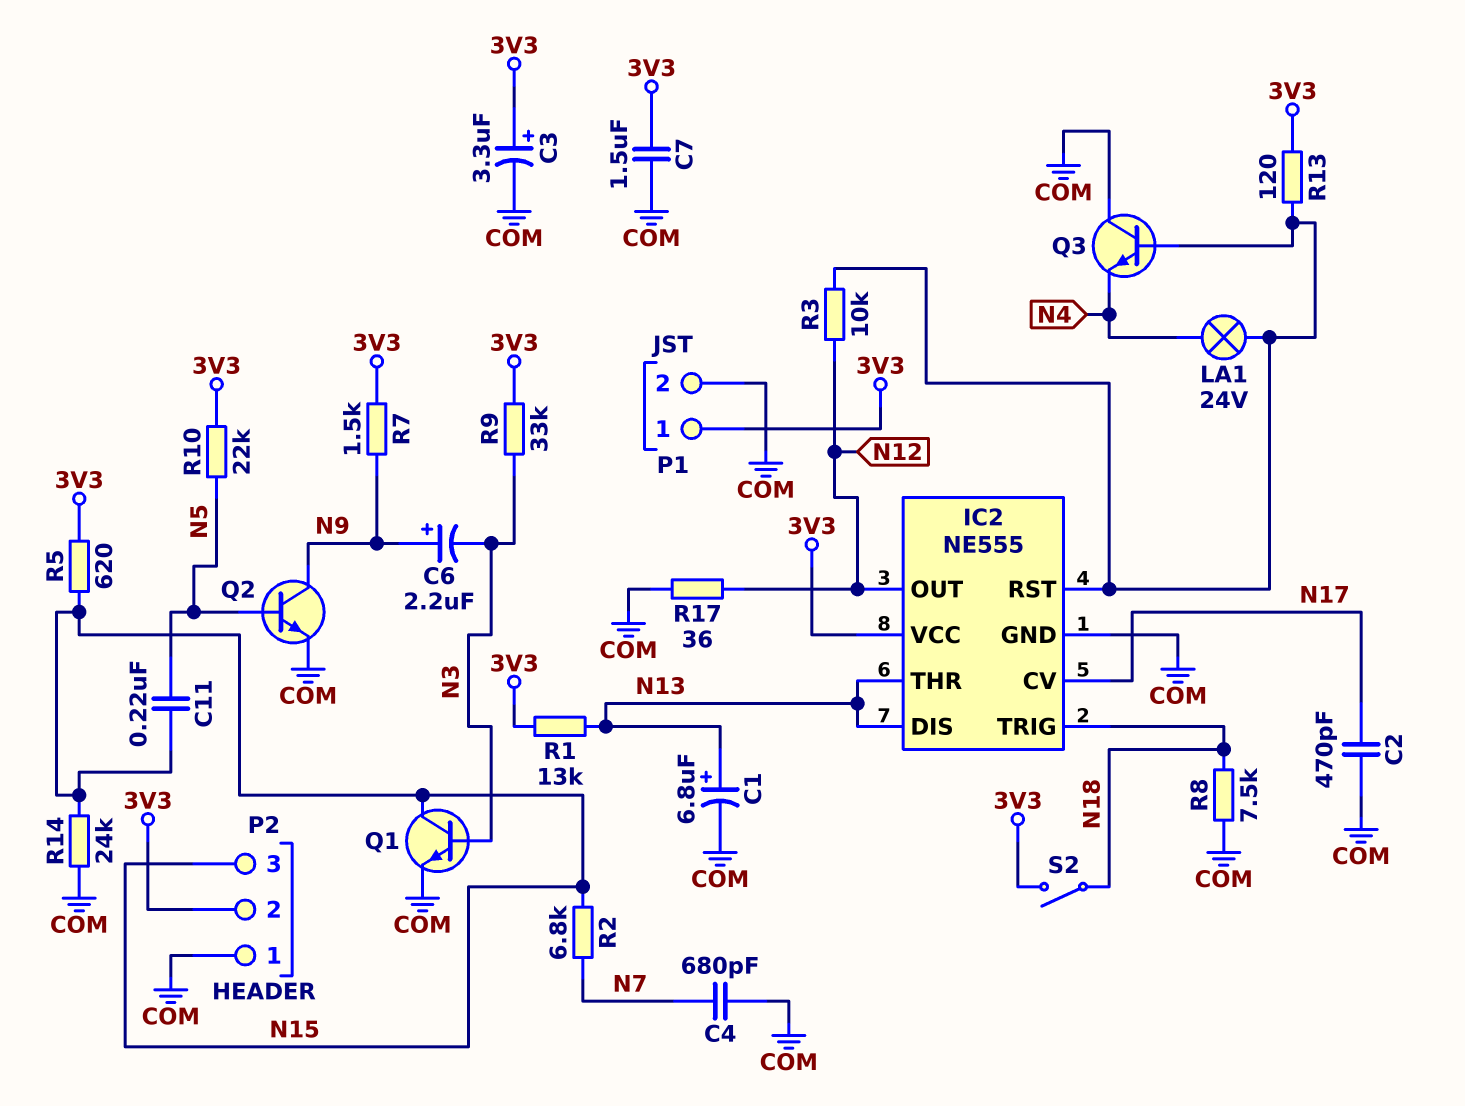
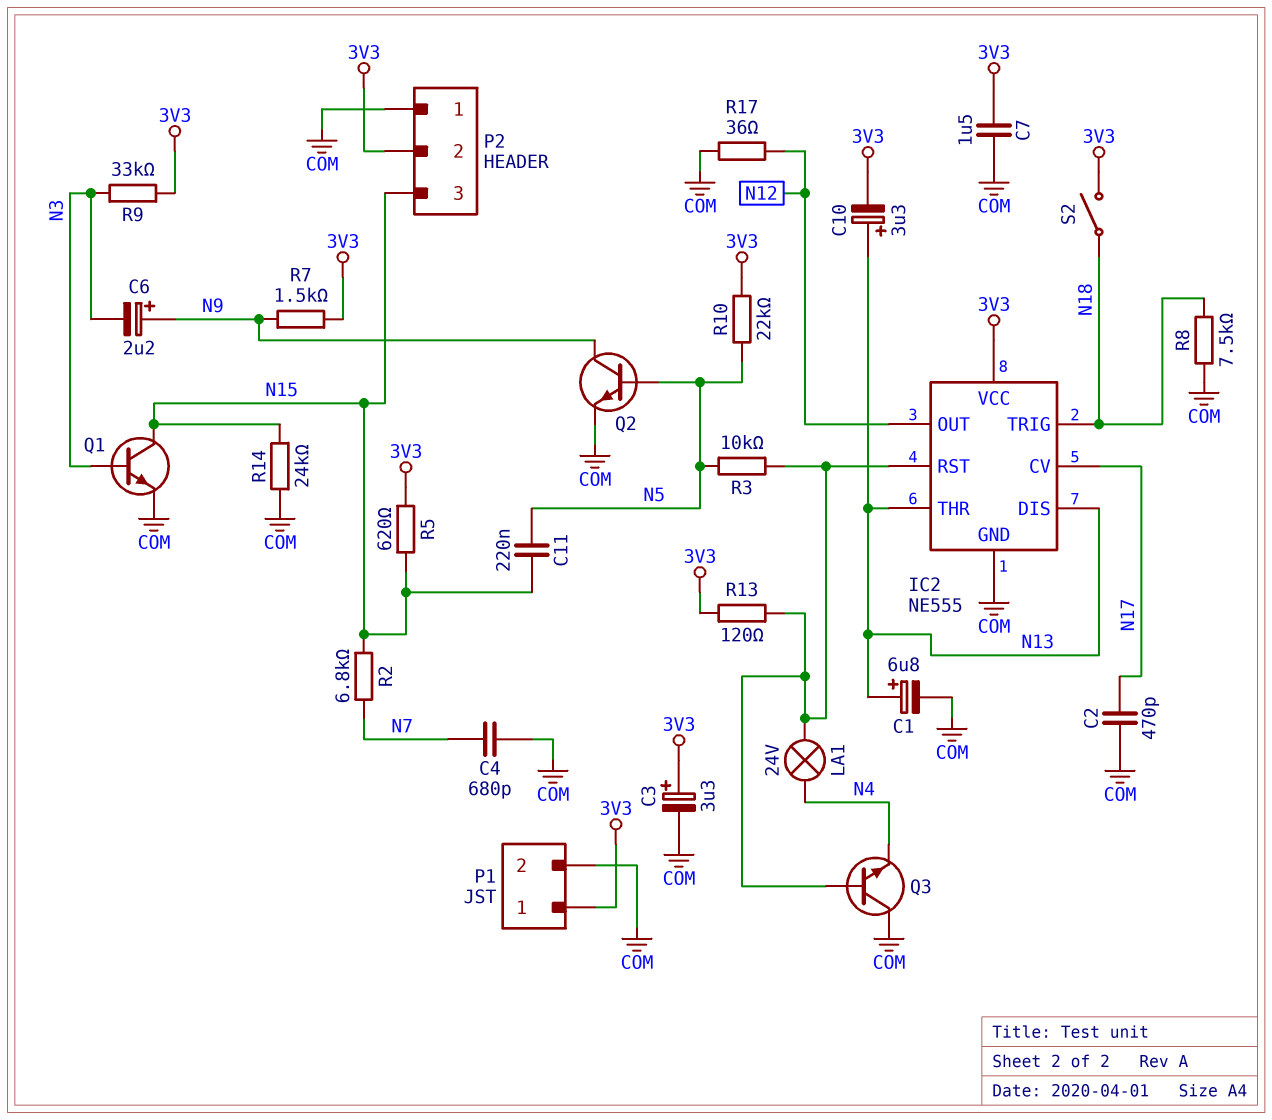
C10: none -> 3.3uF (plus N13, minus 3V3)
R1: 13k (3V3, N13) -> none
R3: 10k (IC2/RST, N12) -> 10k (IC2/RST, N5)

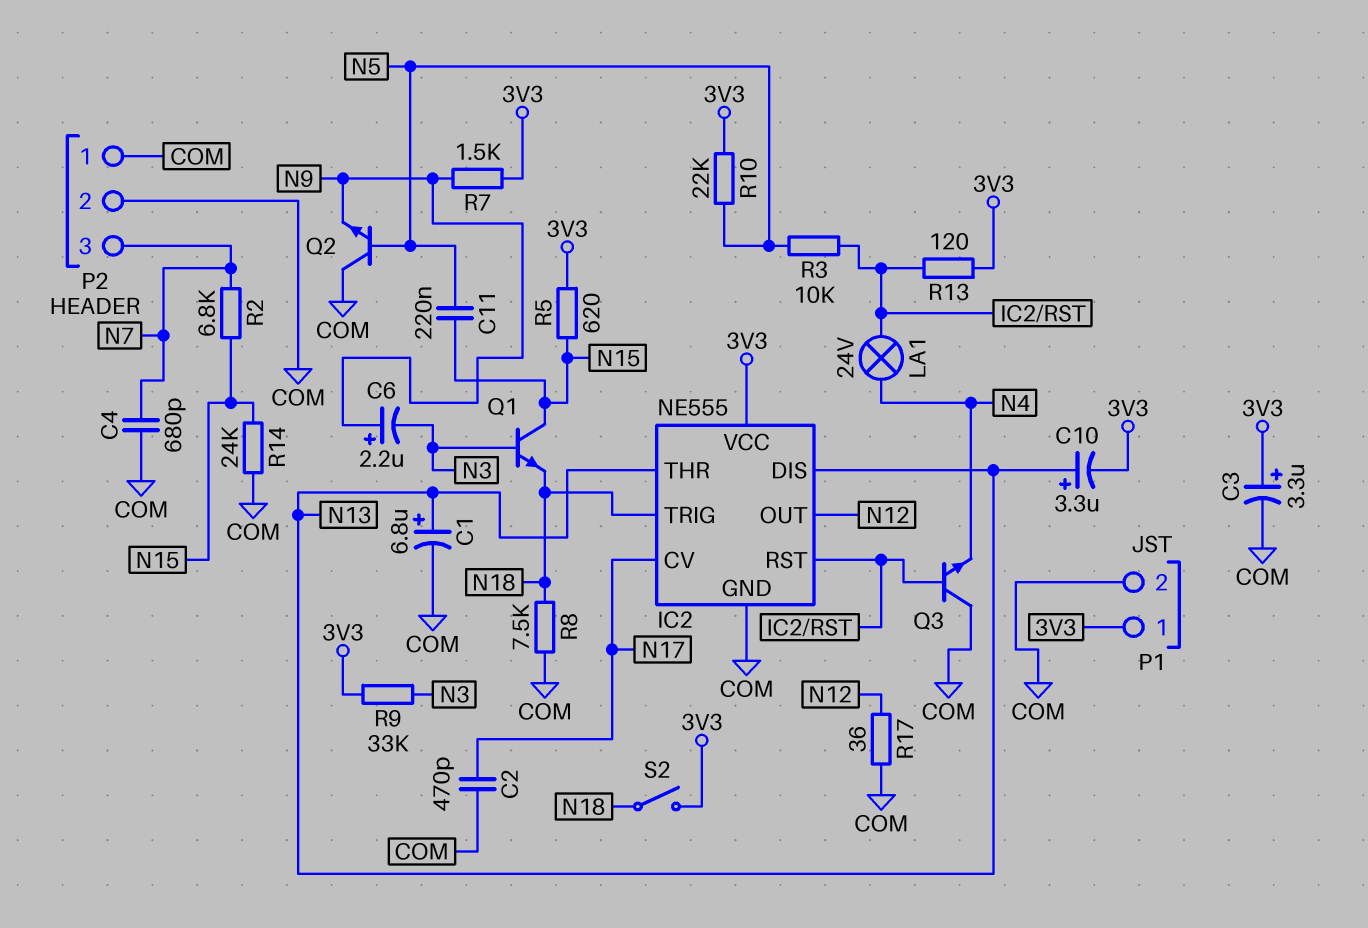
C7: 1.5uF (3V3, COM) -> none
P2 pin 2: 3V3 -> COM
P2 pin 3: N15 -> N7
Q1: NPN (B N3, C N15, E COM) -> NPN (B N3, C N15, E N18)
Q2: NPN (B N5, C N9, E COM) -> NPN (B N5, C COM, E N9)

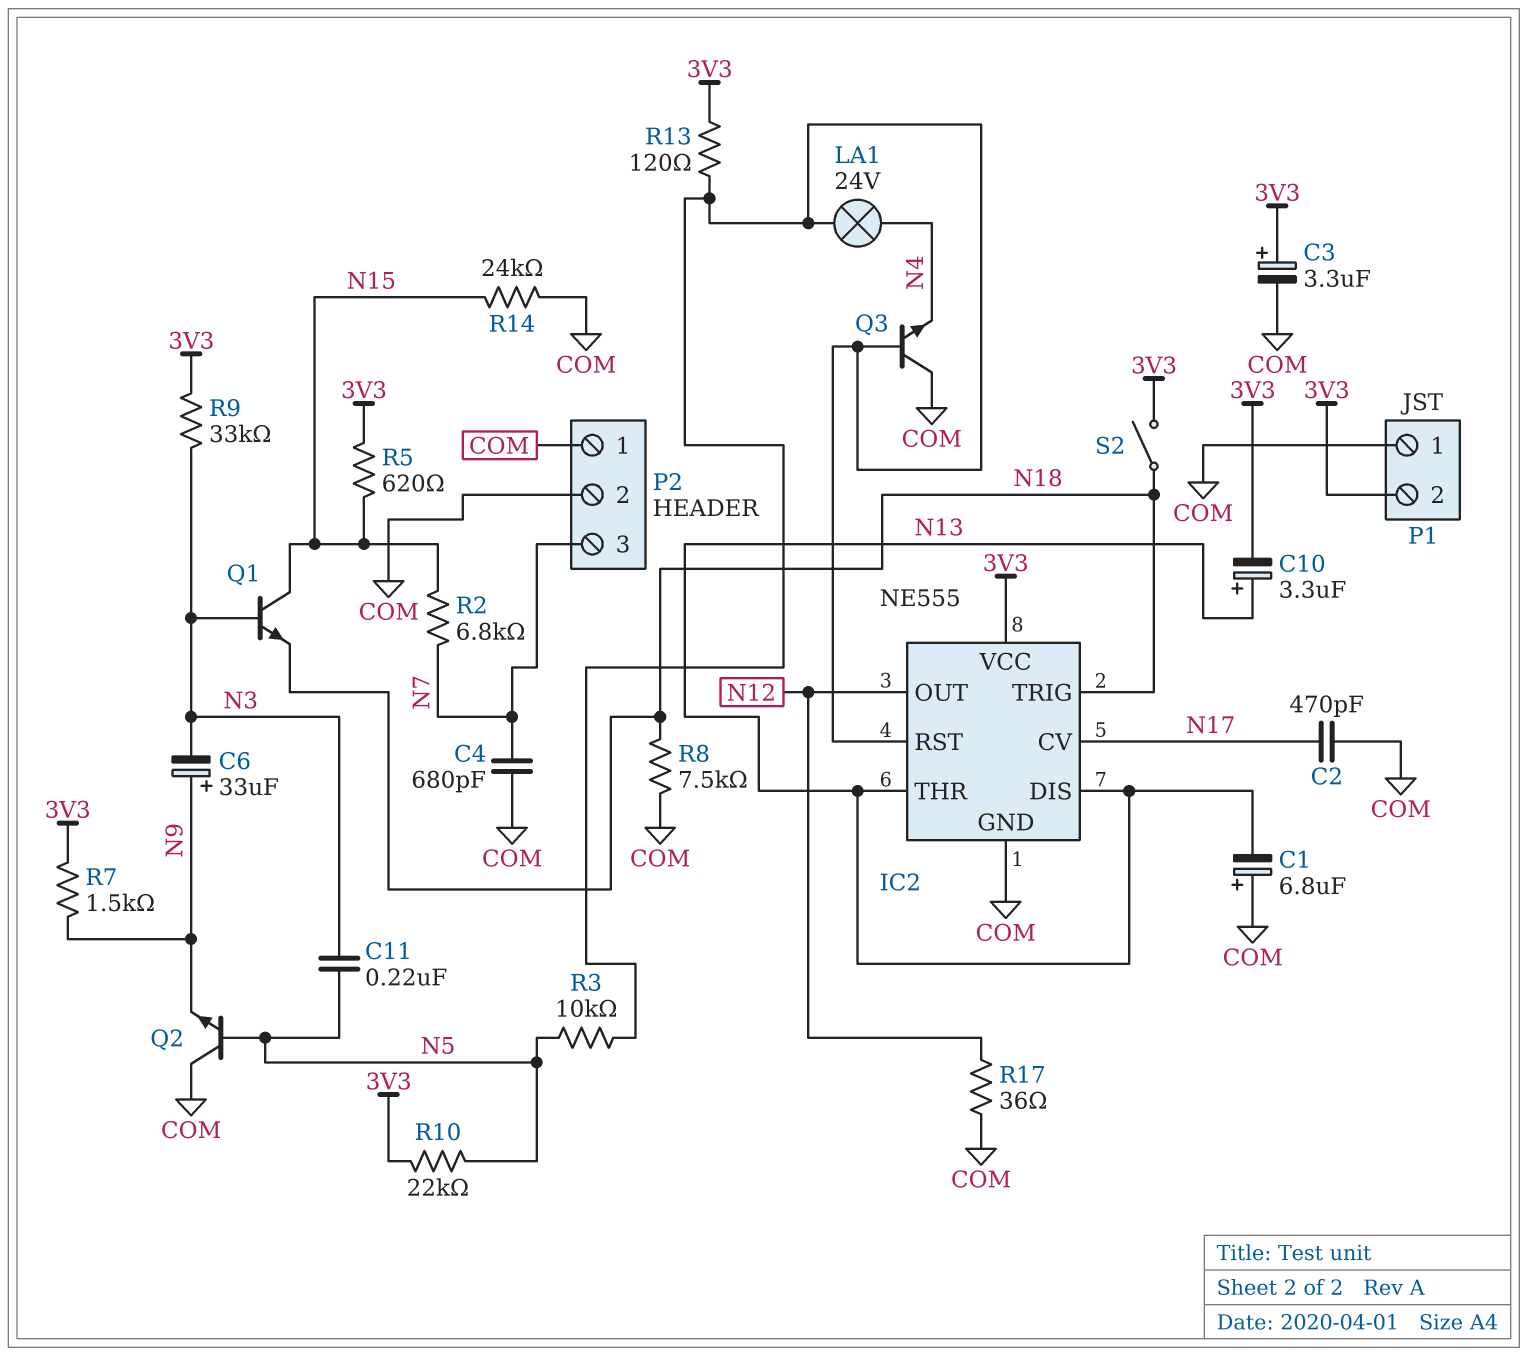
C1: 6.8uF (plus N13, minus COM) -> 6.8uF (plus COM, minus N13)
C6: 2.2uF (plus N9, minus N3) -> 33uF (plus N9, minus N3)
C11: 220nF (N5, N15) -> 220nF (N3, N5)
P1 pin 1: 3V3 -> COM
P1 pin 2: COM -> 3V3

